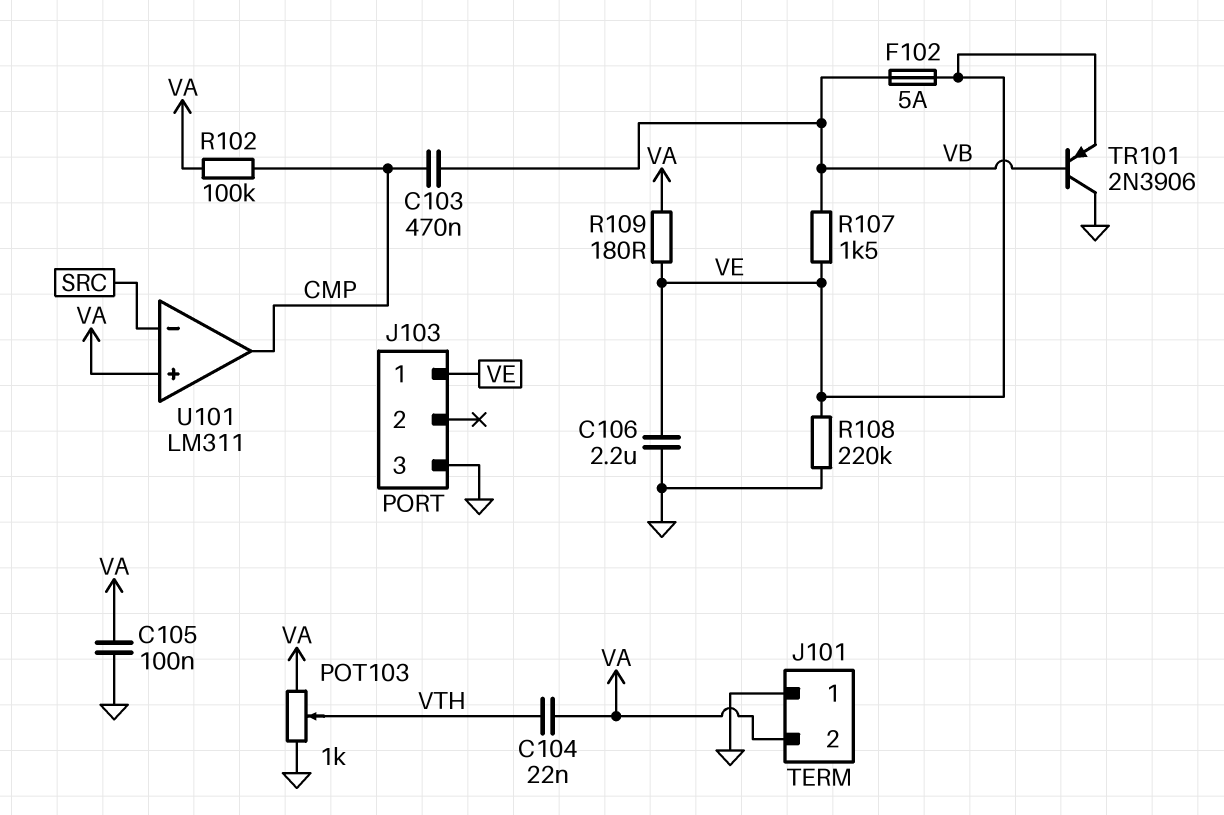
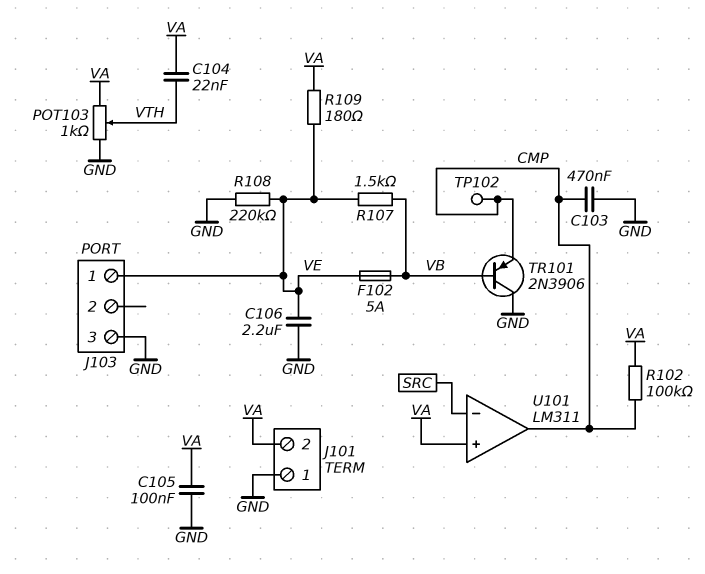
C103: 470nF (CMP, VB) -> 470nF (CMP, GND)
TP102: none -> test point (CMP)
TR101: PNP 2N3906 (B VB, C GND, E VE) -> PNP 2N3906 (B VB, C GND, E CMP)

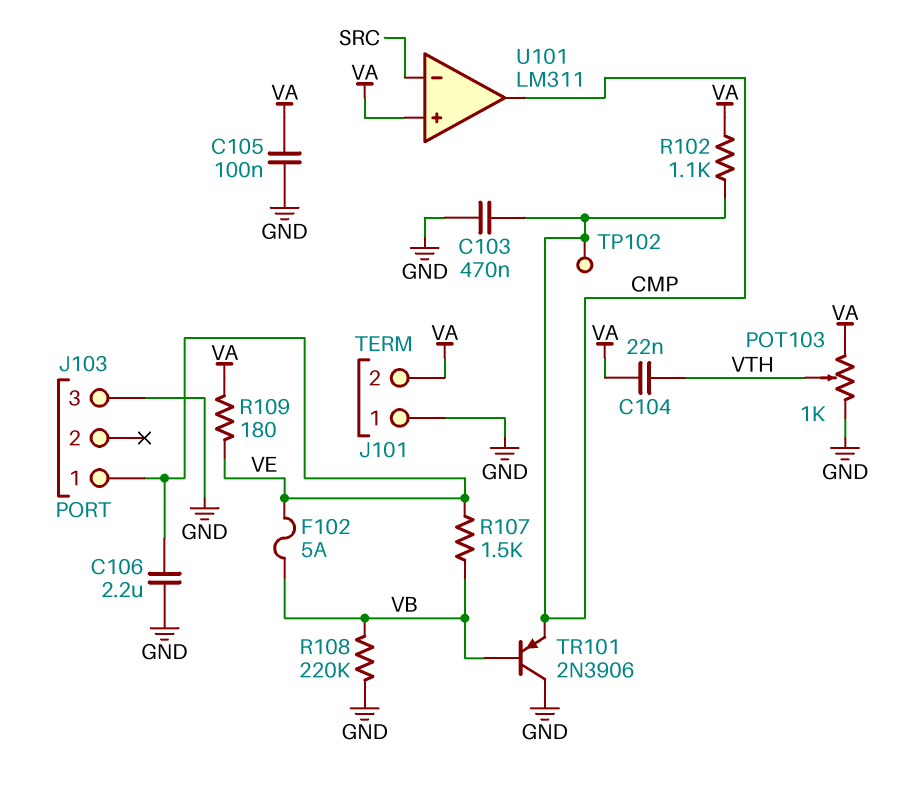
R102: 100k (CMP, VA) -> 1.1k (CMP, VA)
R108: 220k (GND, VE) -> 220k (GND, VB)

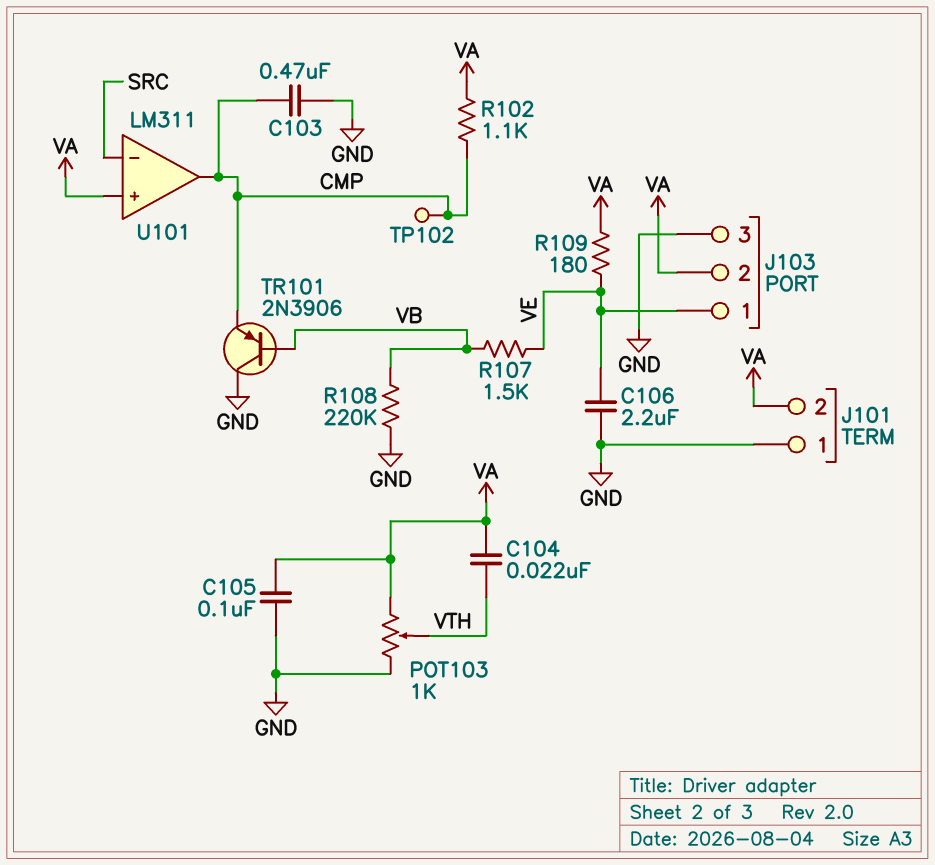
F102: 5A (VB, VE) -> none
J103 pin 2: none -> VA

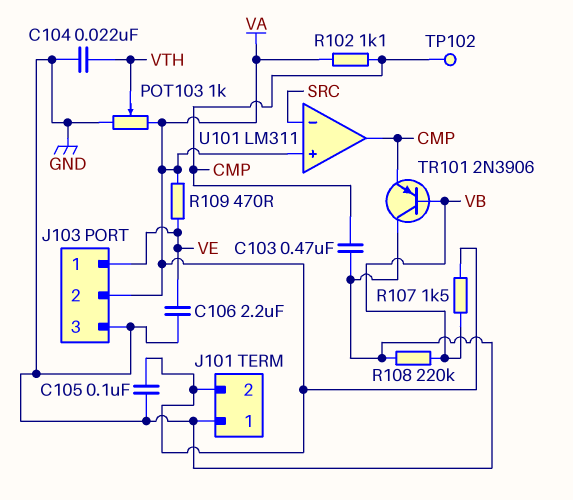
C104: 22nF (VA, VTH) -> 22nF (GND, VTH)
R107: 1.5k (VB, VE) -> 1.5k (VA, VB)
R109: 180 (VA, VE) -> 470 (VA, VE)

